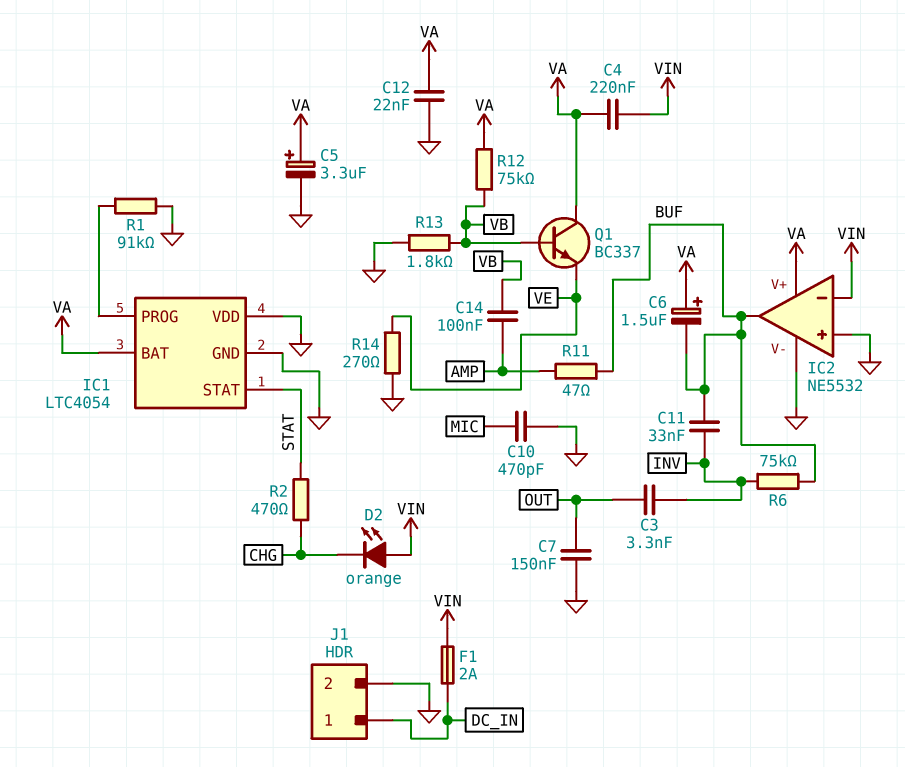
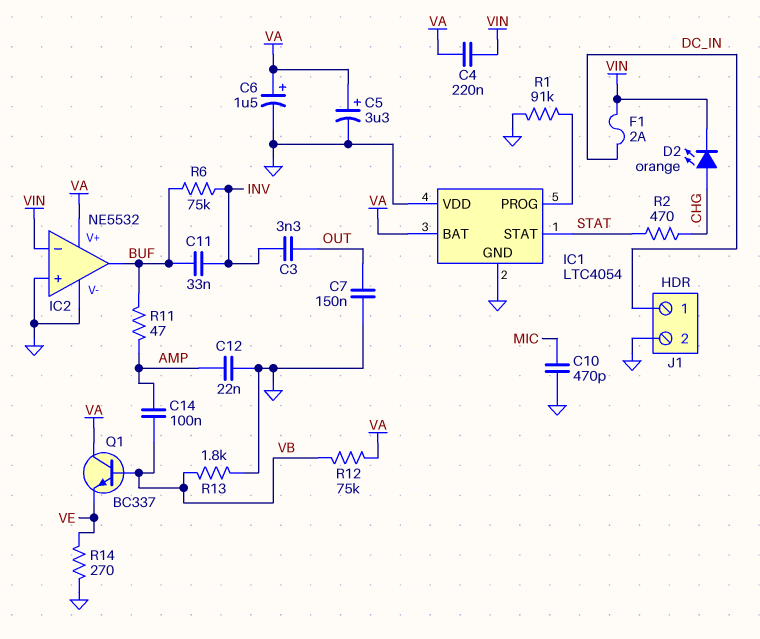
C6: 1.5uF (plus VA, minus BUF) -> 1.5uF (plus VA, minus GND)
C12: 22nF (GND, VA) -> 22nF (AMP, GND)
D2: LED orange (A VIN, K CHG) -> LED orange (A CHG, K VIN)

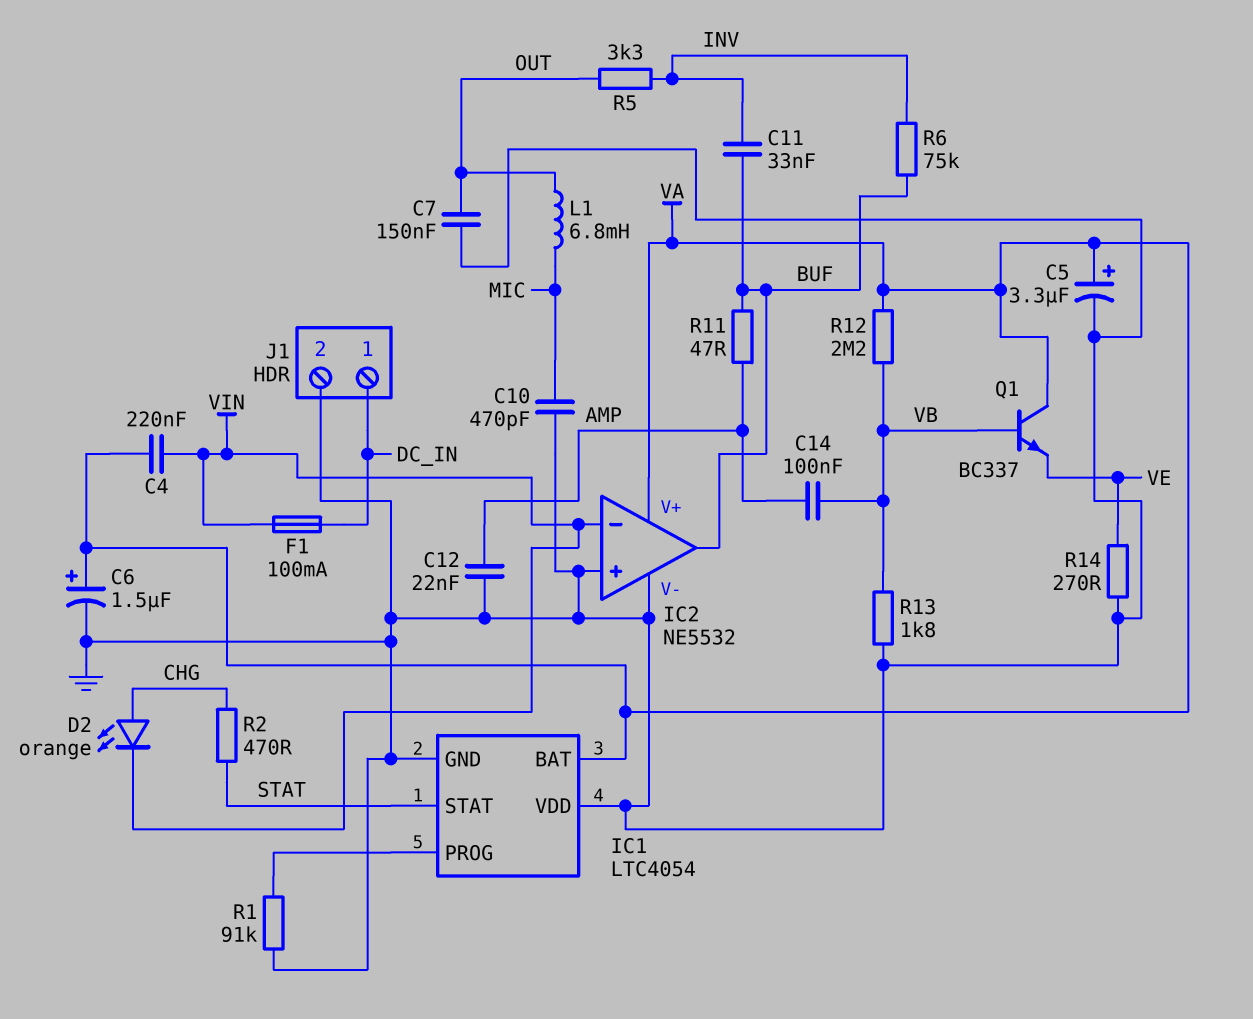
C3: 3.3nF (INV, OUT) -> none
F1: 2A (DC_IN, VIN) -> 100mA (DC_IN, VIN)
L1: none -> 6.8mH (MIC, OUT)
R5: none -> 3.3k (INV, OUT)
R12: 75k (VA, VB) -> 2.2M (VA, VB)

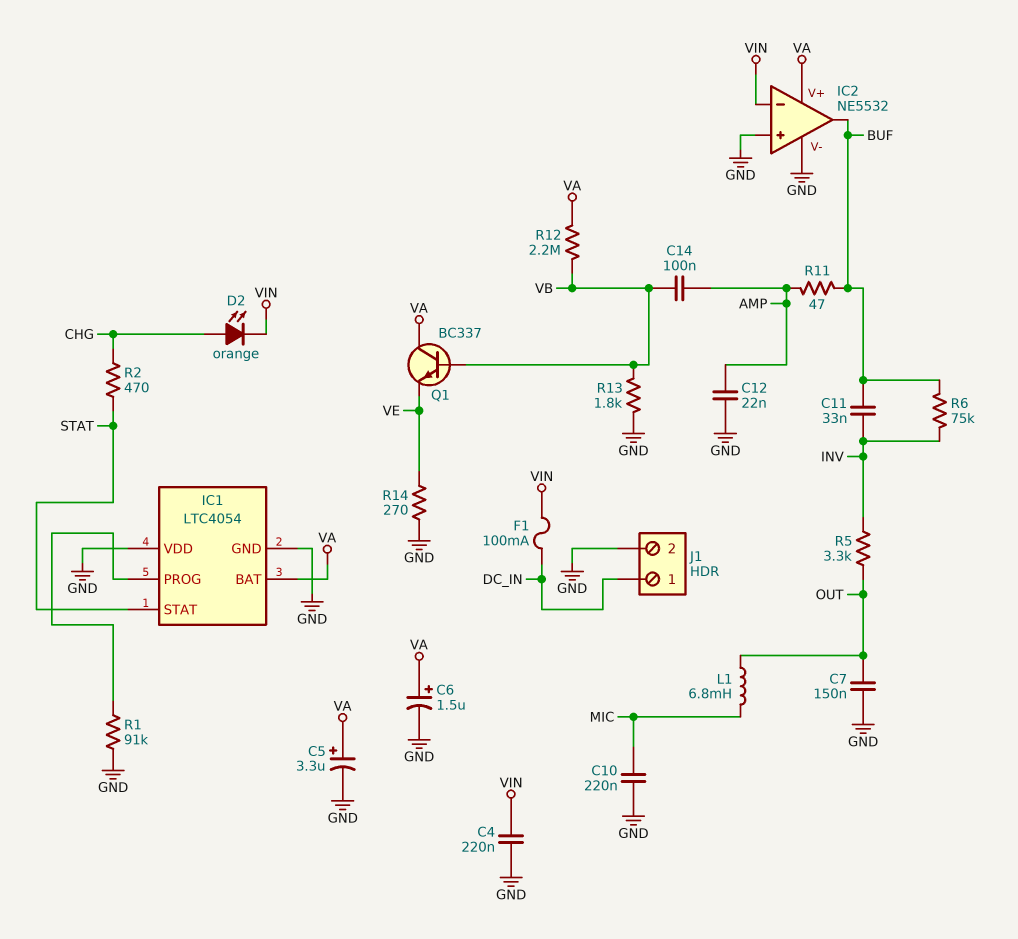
C4: 220nF (VA, VIN) -> 220nF (GND, VIN)
C10: 470pF (GND, MIC) -> 220nF (GND, MIC)

